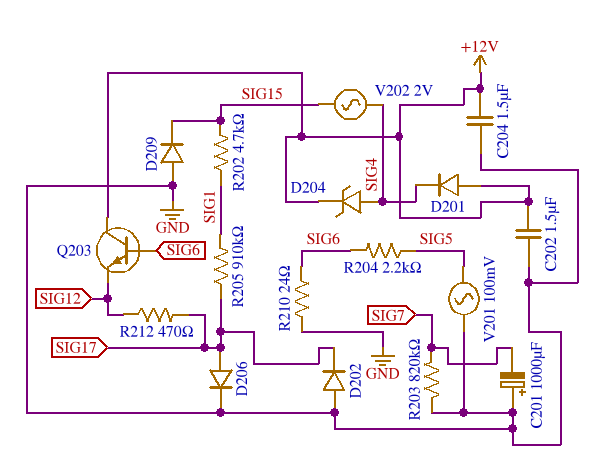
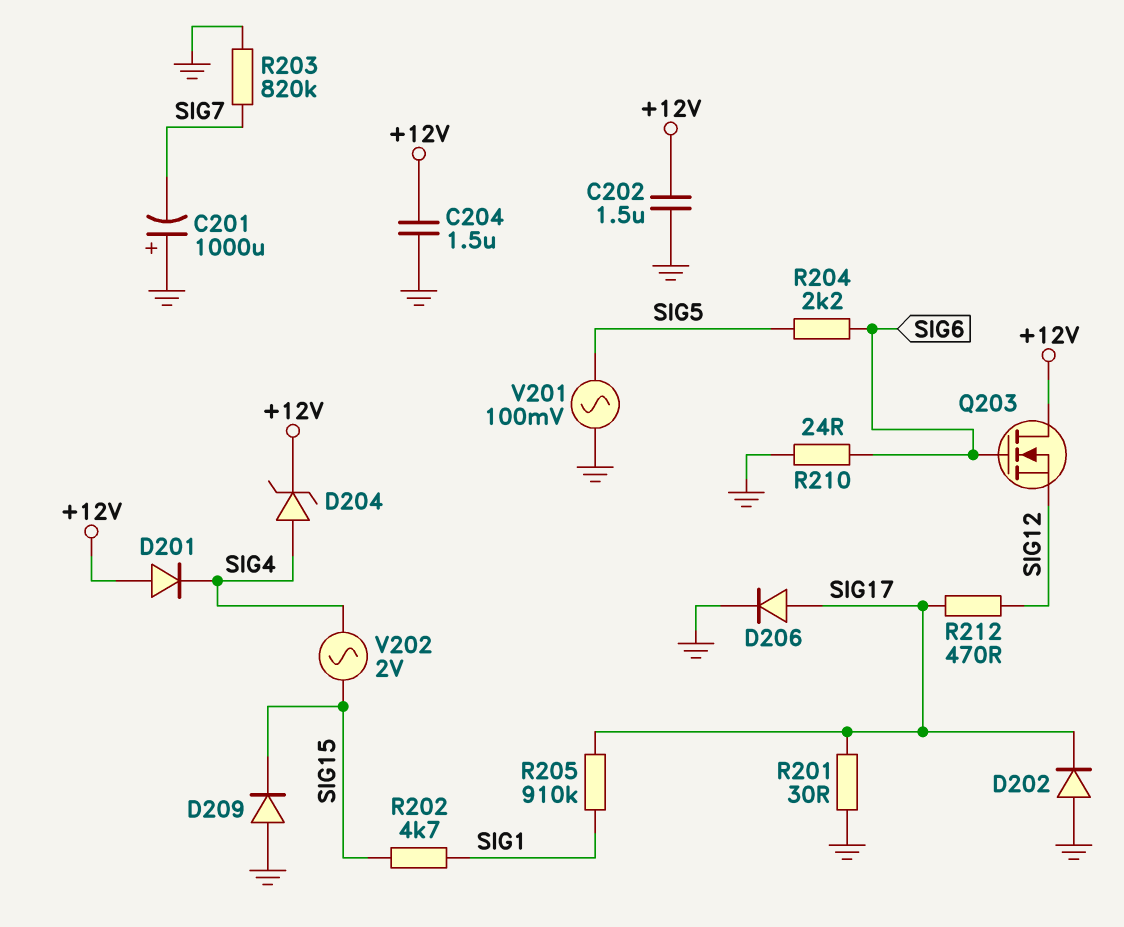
Q203: NPN (B SIG6, C +12V, E SIG12) -> NMOS (G SIG6, D +12V, S SIG12)
R201: none -> 30 (GND, SIG17)

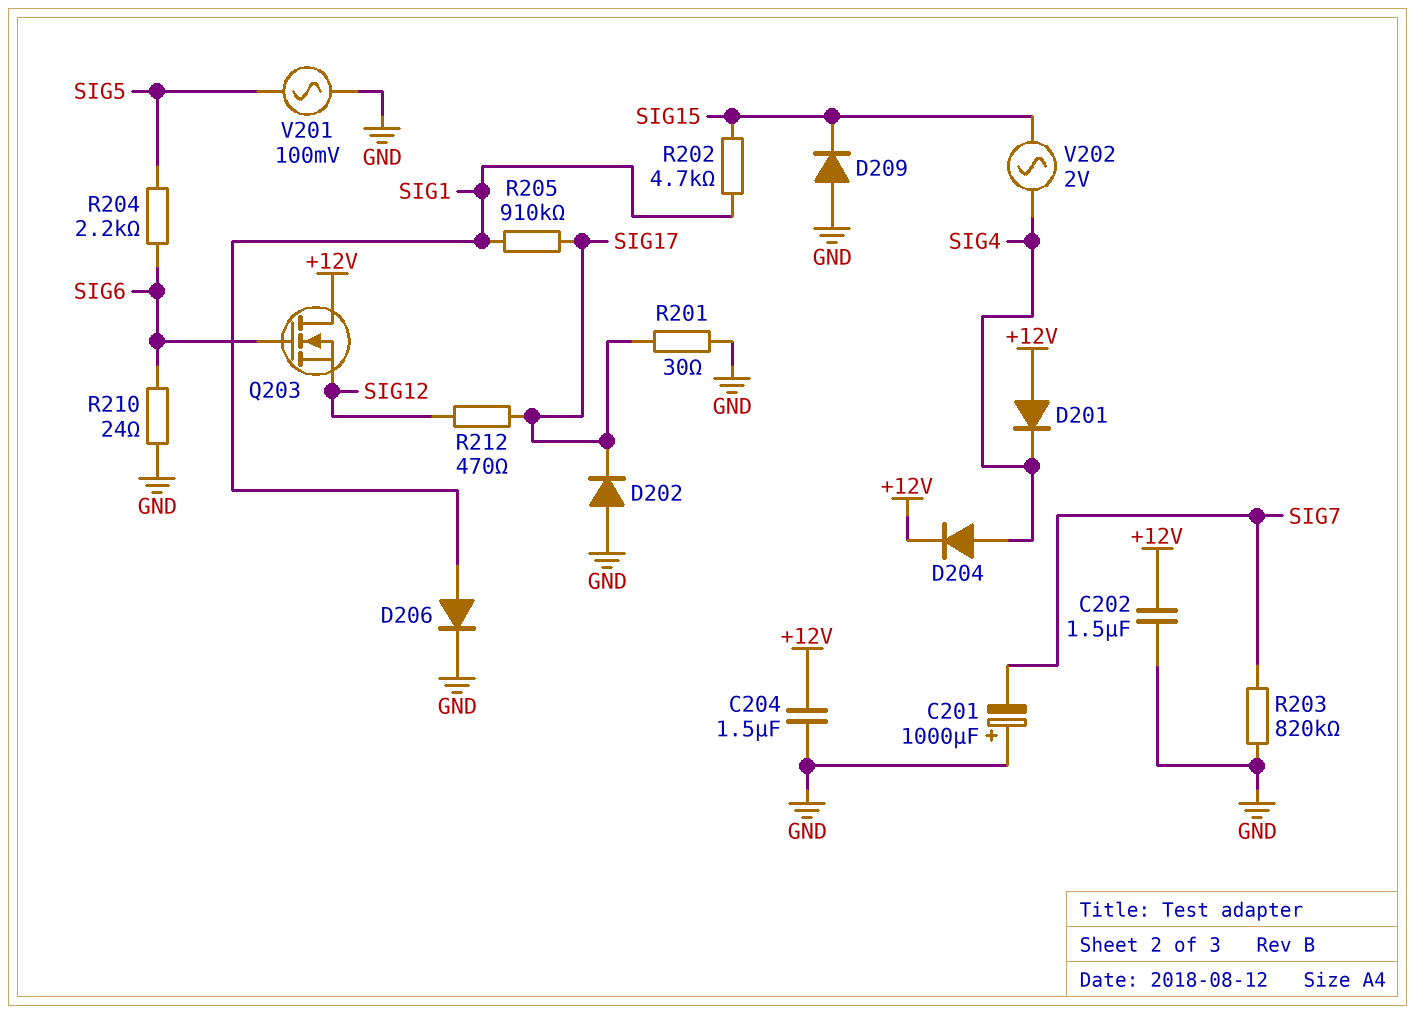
D204: zener (A SIG4, K +12V) -> diode (A SIG4, K +12V)
D206: diode (A SIG17, K GND) -> diode (A SIG1, K GND)

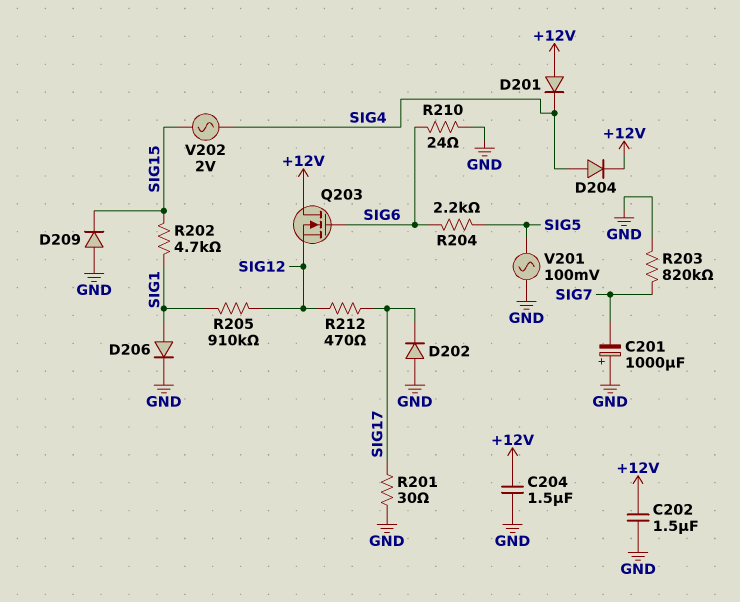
R205: 910k (SIG1, SIG17) -> 910k (SIG1, SIG12)

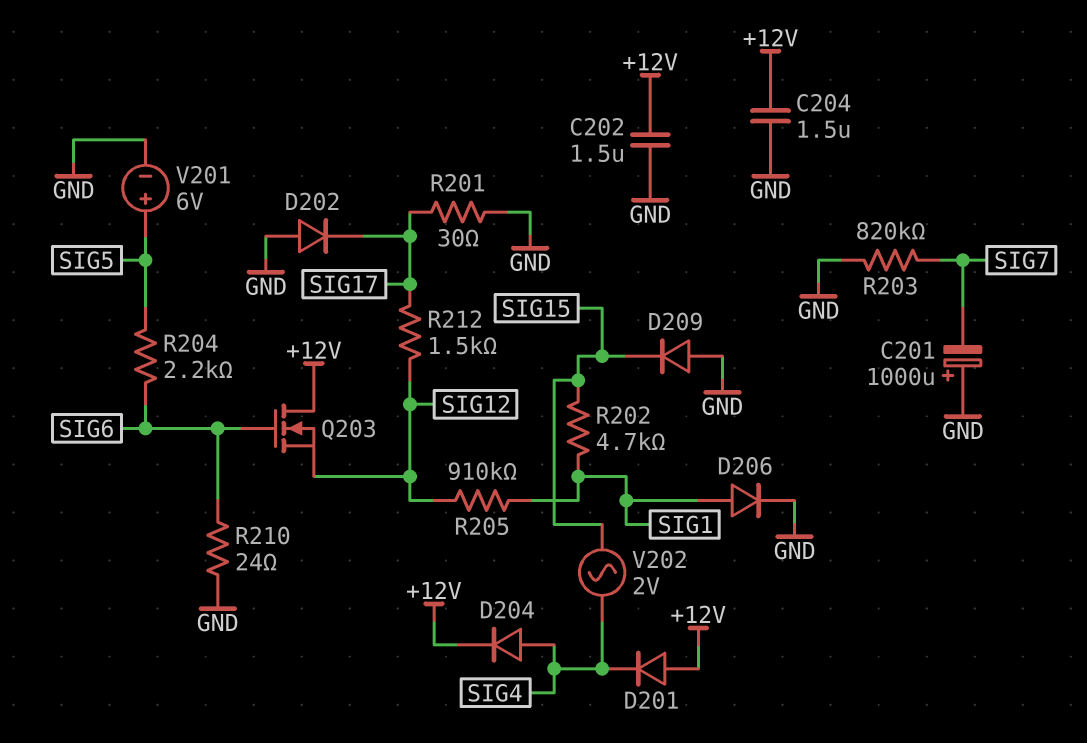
R212: 470 (SIG12, SIG17) -> 1.5k (SIG12, SIG17)
V201: AC 100mV (GND, SIG5) -> 6V (plus SIG5, minus GND)

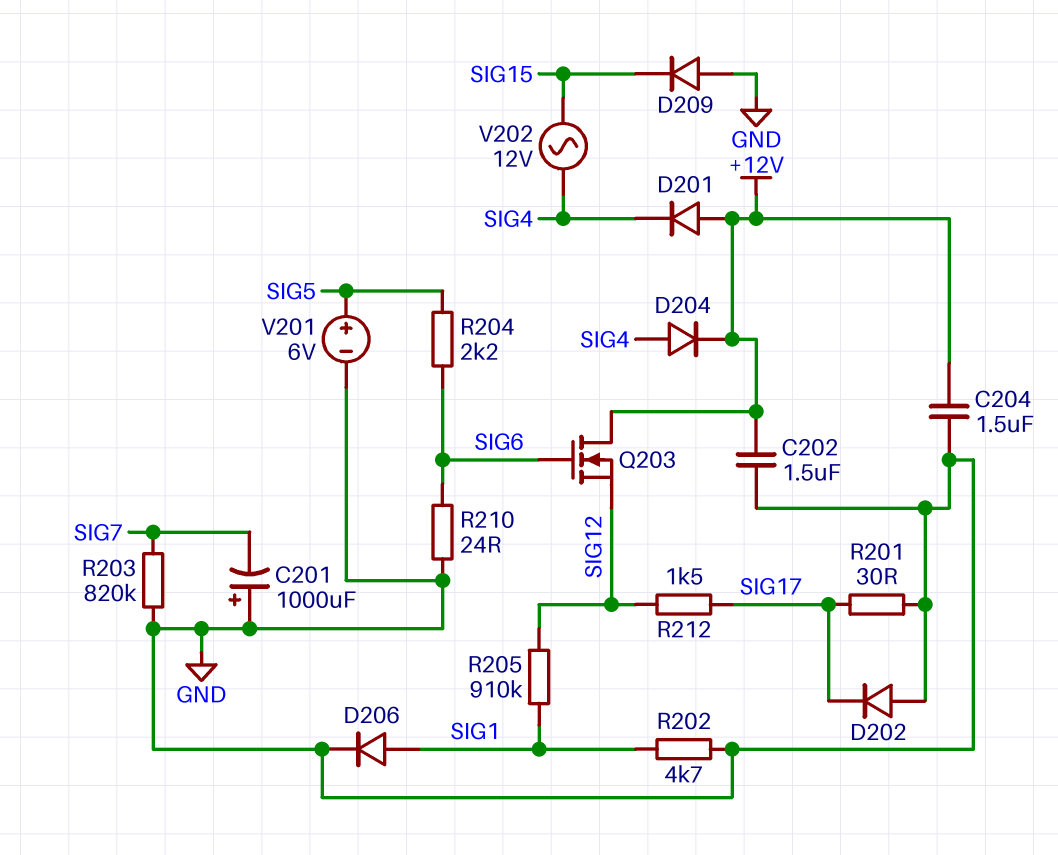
R202: 4.7k (SIG1, SIG15) -> 4.7k (GND, SIG1)
V202: AC 2V (SIG4, SIG15) -> AC 12V (SIG4, SIG15)

